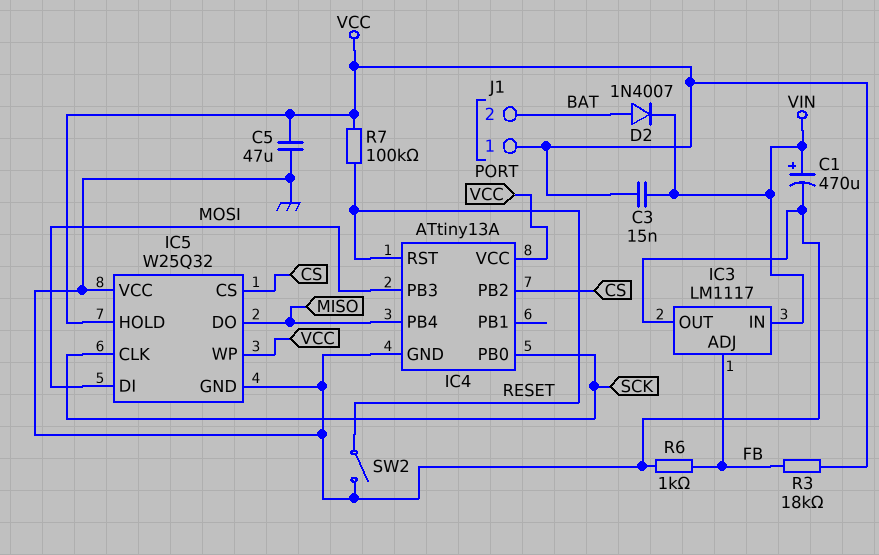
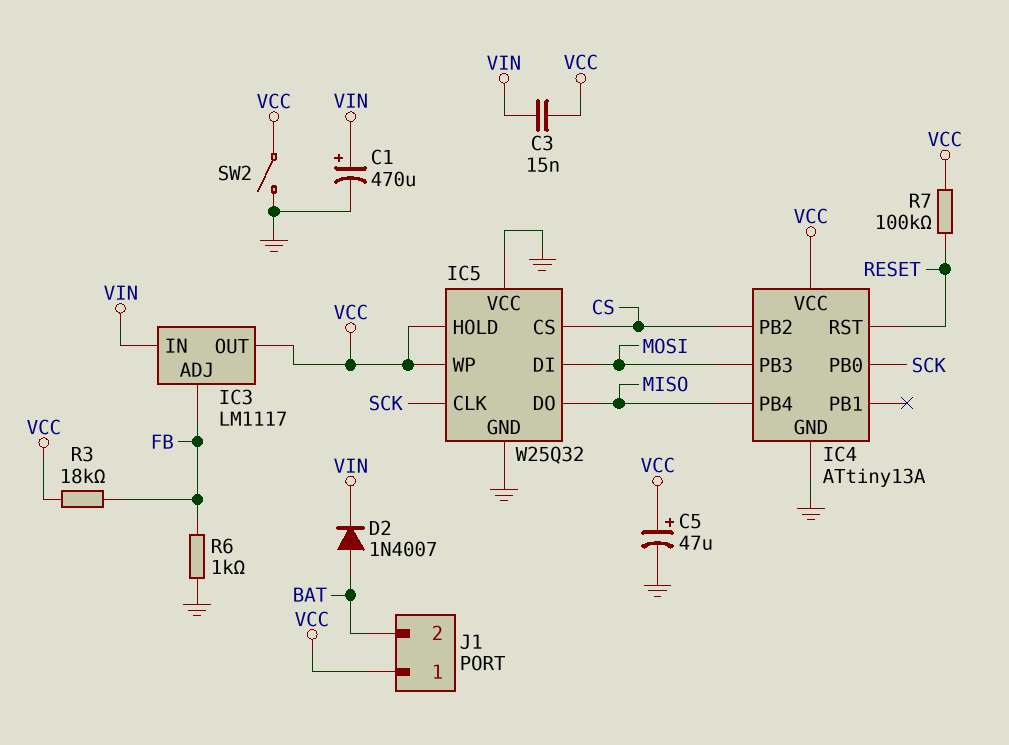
C5: 47uF (GND, VCC) -> 47uF (plus VCC, minus GND)
IC3 pin OUT: GND -> VCC
SW2: switch (GND, RESET) -> switch (GND, VCC)

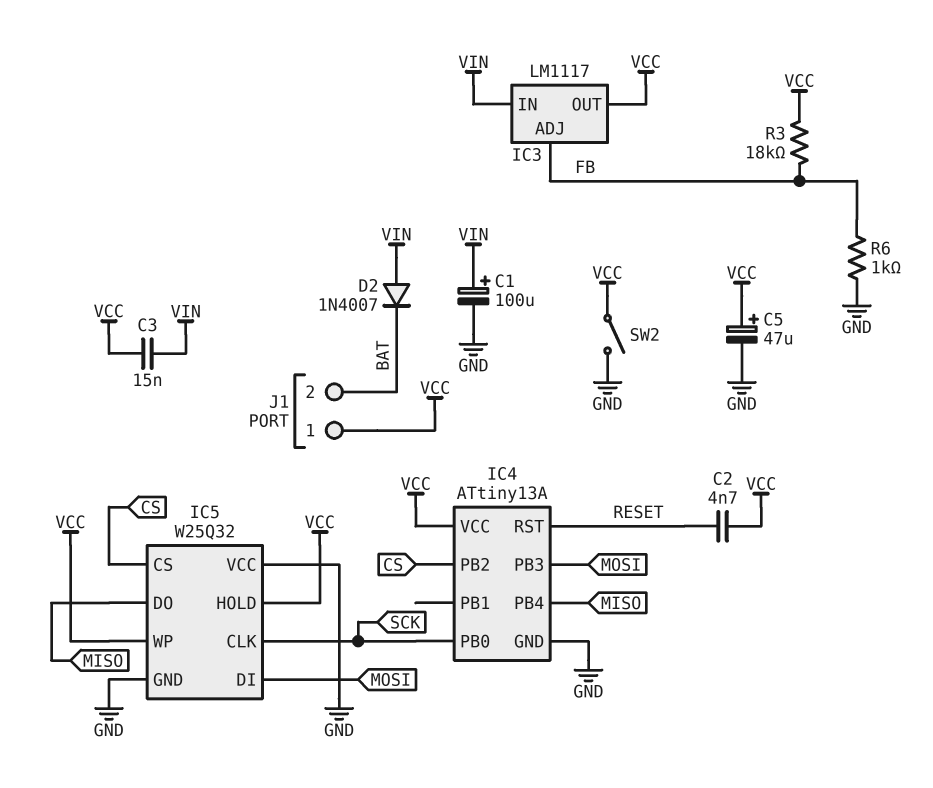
C1: 470uF (plus VIN, minus GND) -> 100uF (plus VIN, minus GND)
C2: none -> 4.7nF (RESET, VCC)
D2: diode 1N4007 (A BAT, K VIN) -> diode 1N4007 (A VIN, K BAT)
R7: 100k (RESET, VCC) -> none

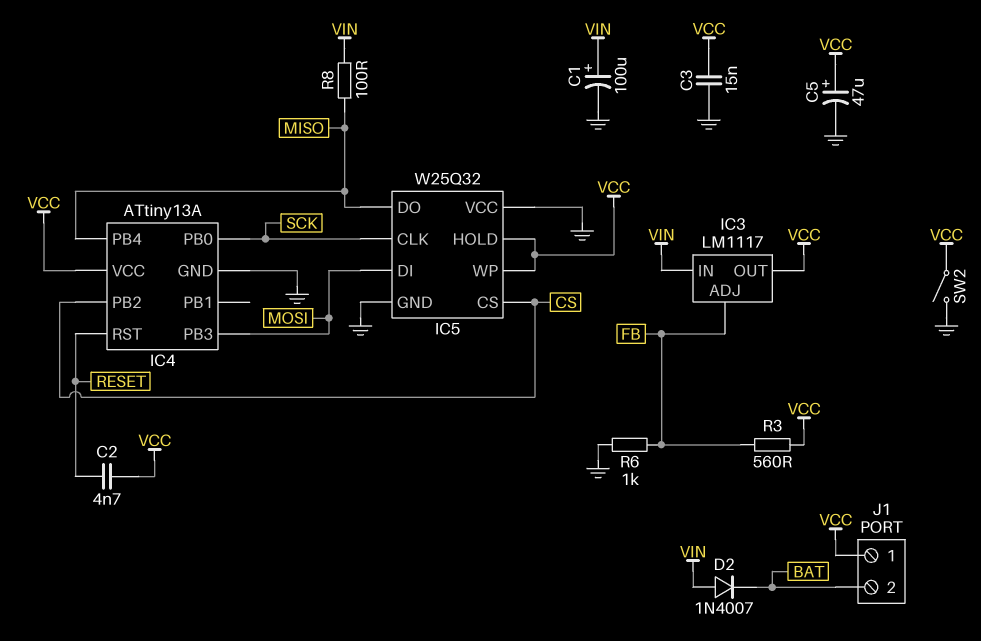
C3: 15nF (VCC, VIN) -> 15nF (GND, VCC)
R3: 18k (FB, VCC) -> 560 (FB, VCC)
R8: none -> 100 (MISO, VIN)

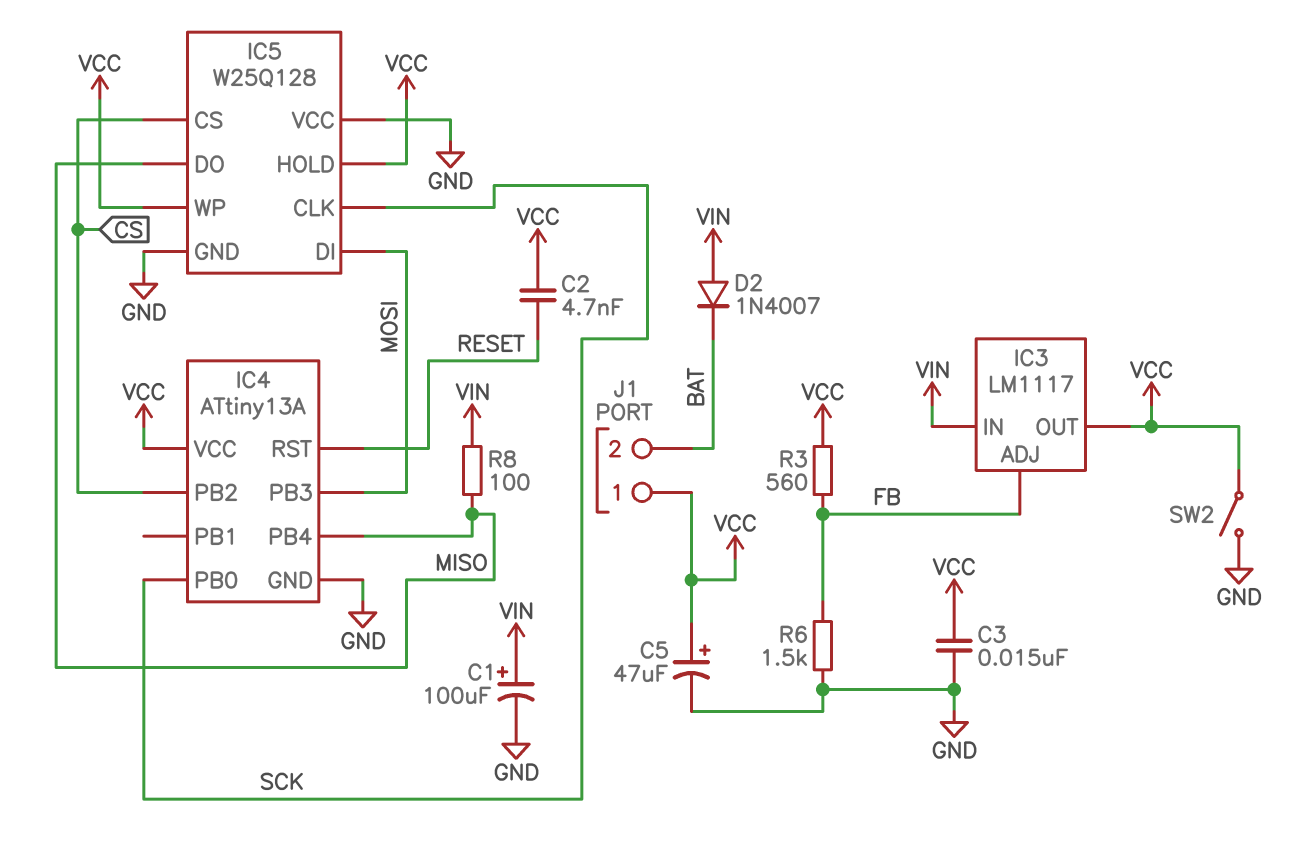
IC5: W25Q32 -> W25Q128
R6: 1k (FB, GND) -> 1.5k (FB, GND)

